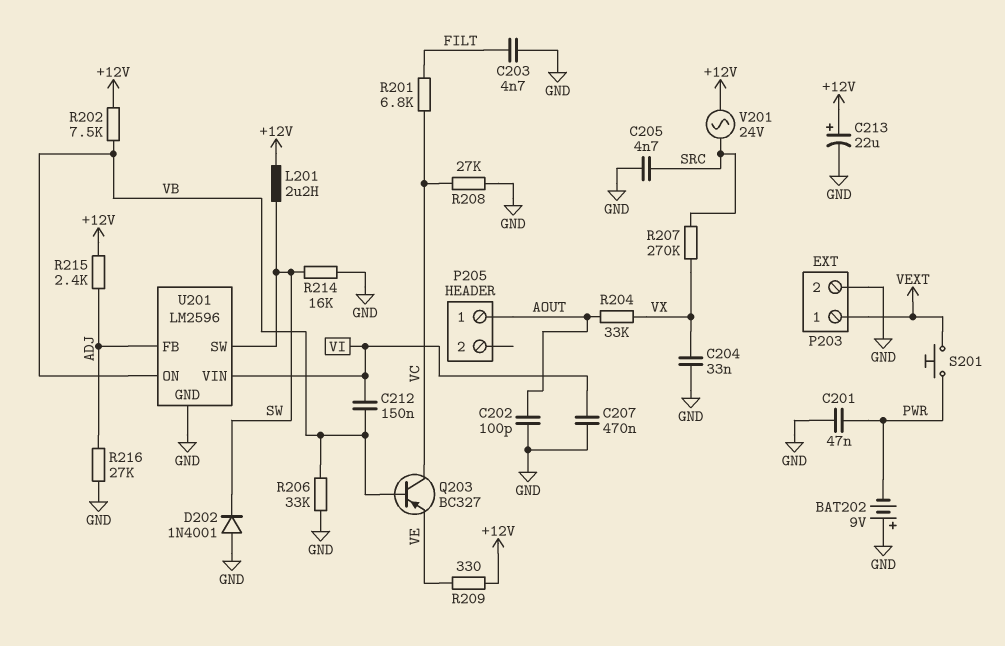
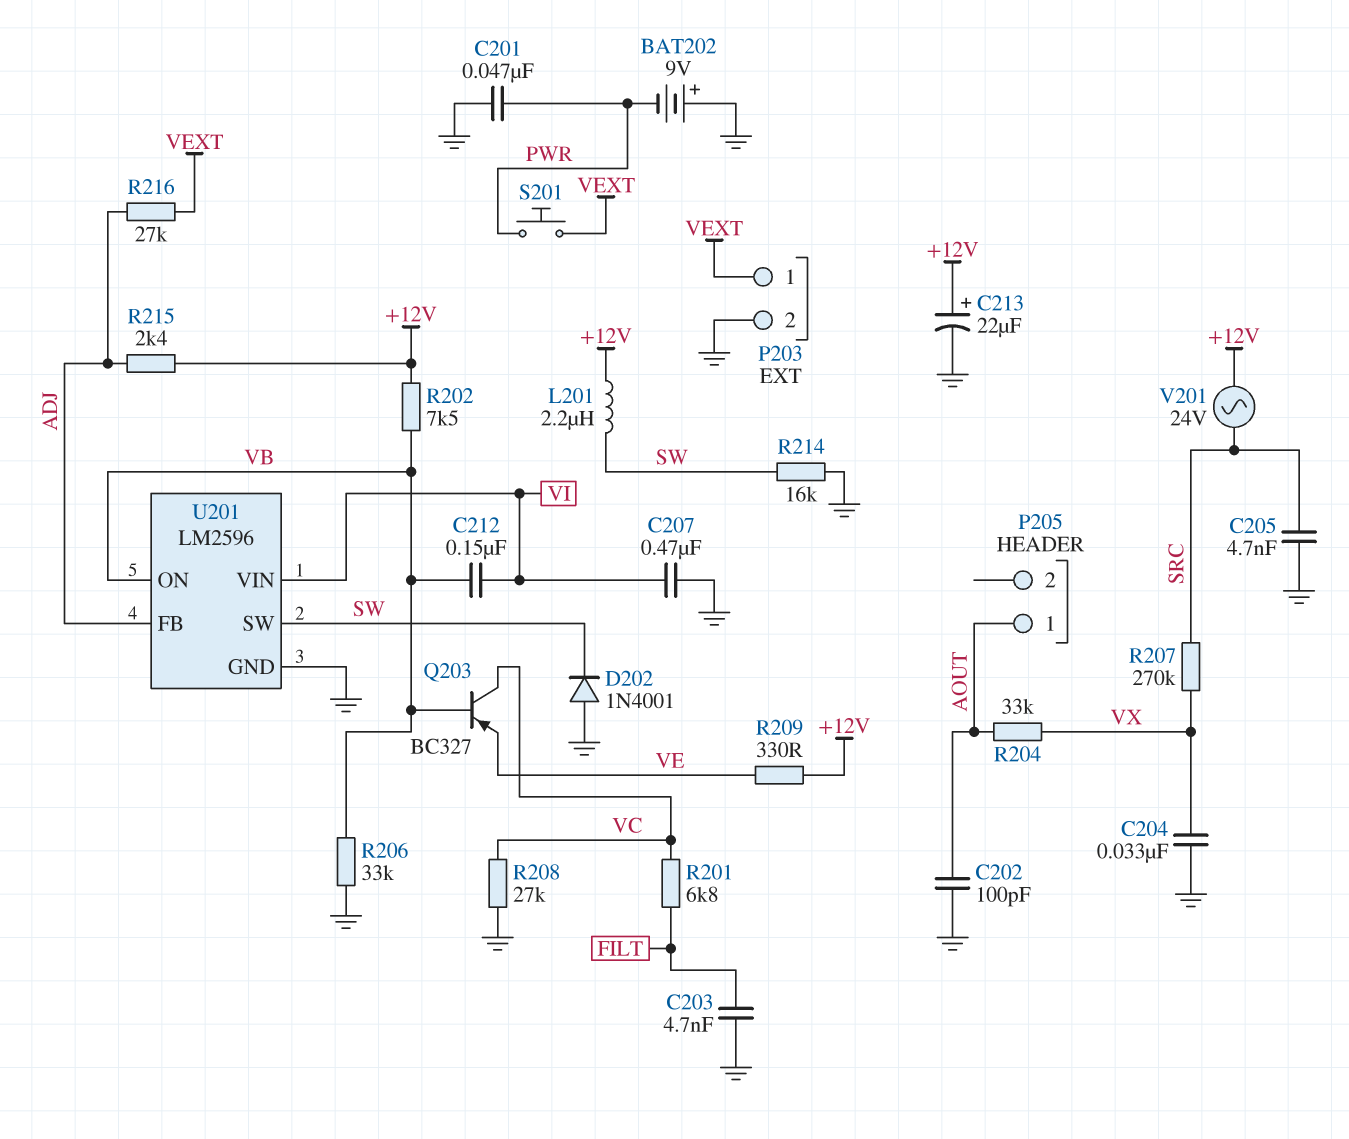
R216: 27k (ADJ, GND) -> 27k (ADJ, VEXT)

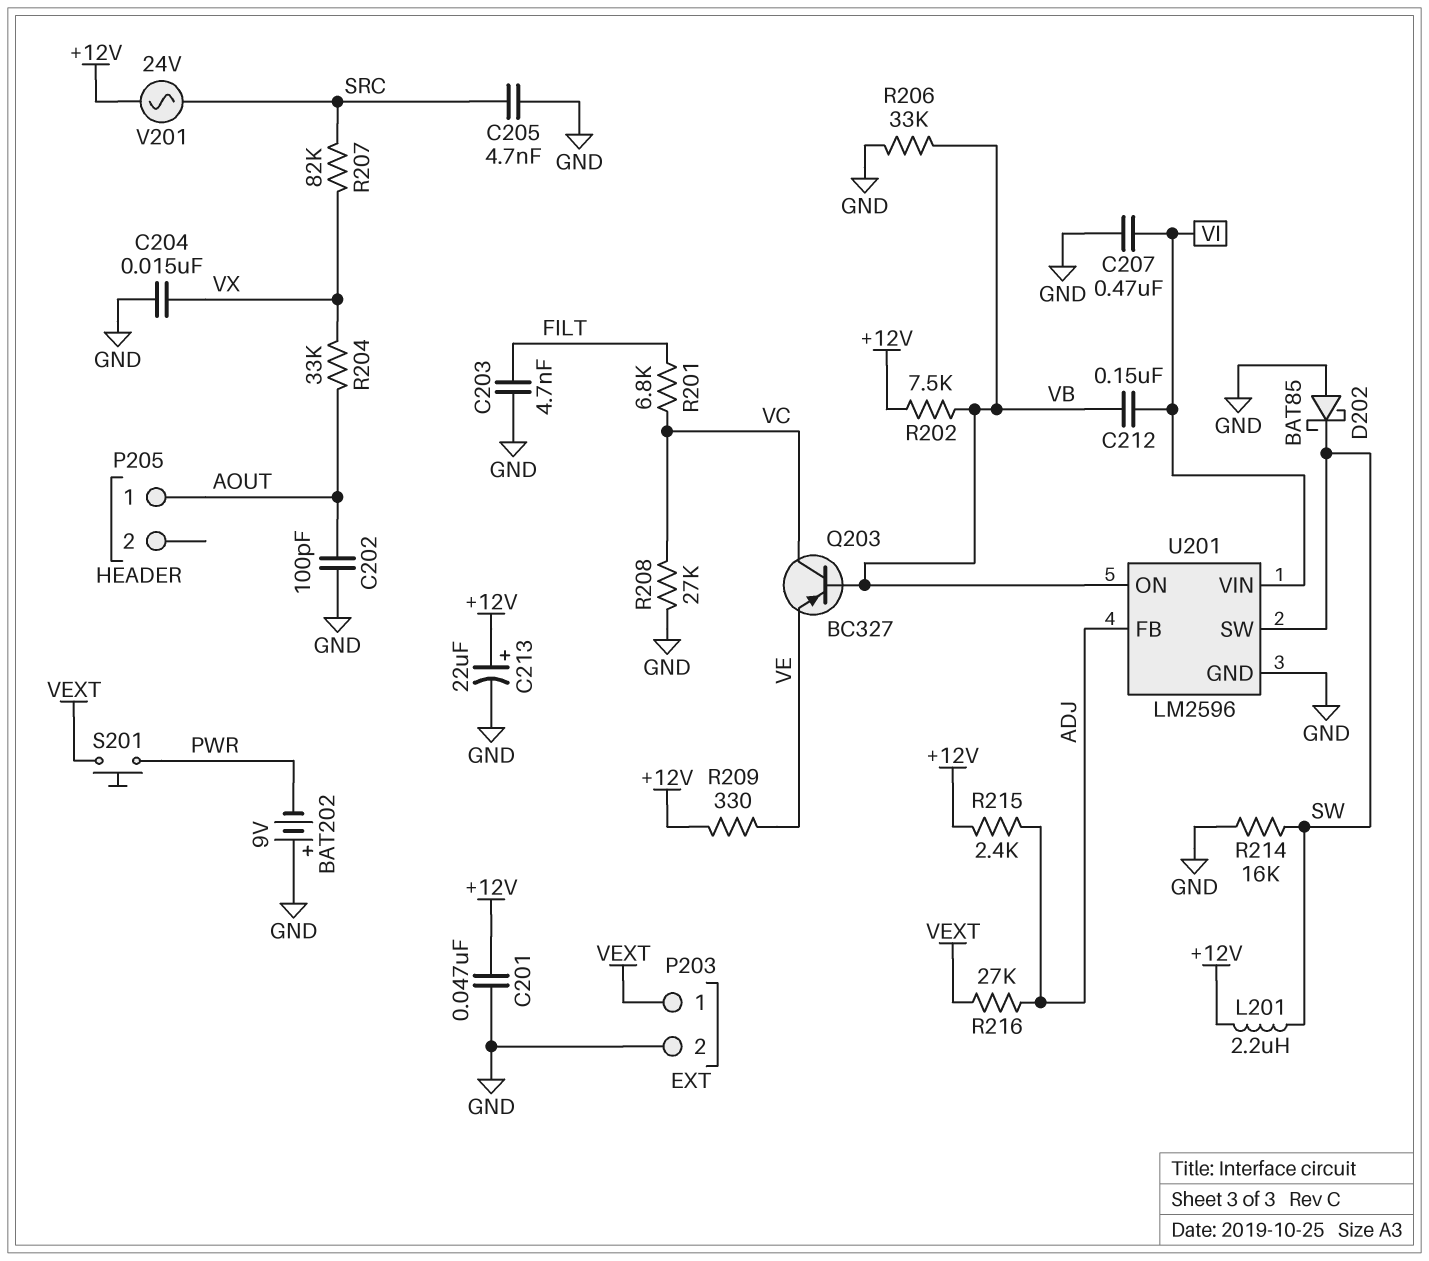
C201: 47nF (GND, PWR) -> 47nF (+12V, GND)
C204: 33nF (GND, VX) -> 15nF (GND, VX)
D202: diode 1N4001 (A GND, K SW) -> schottky BAT85 (A GND, K SW)
R207: 270k (SRC, VX) -> 82k (SRC, VX)

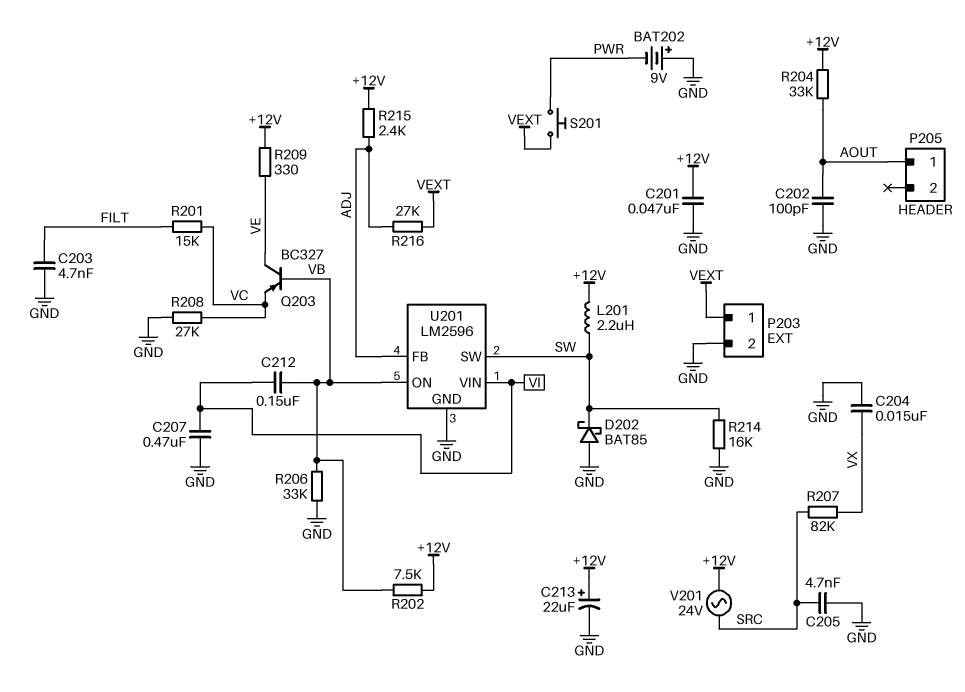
Q203: PNP BC327 (B VB, C VC, E VE) -> PNP BC327 (B VB, C VE, E VC)
R201: 6.8k (FILT, VC) -> 15k (FILT, VC)
R204: 33k (AOUT, VX) -> 33k (+12V, AOUT)

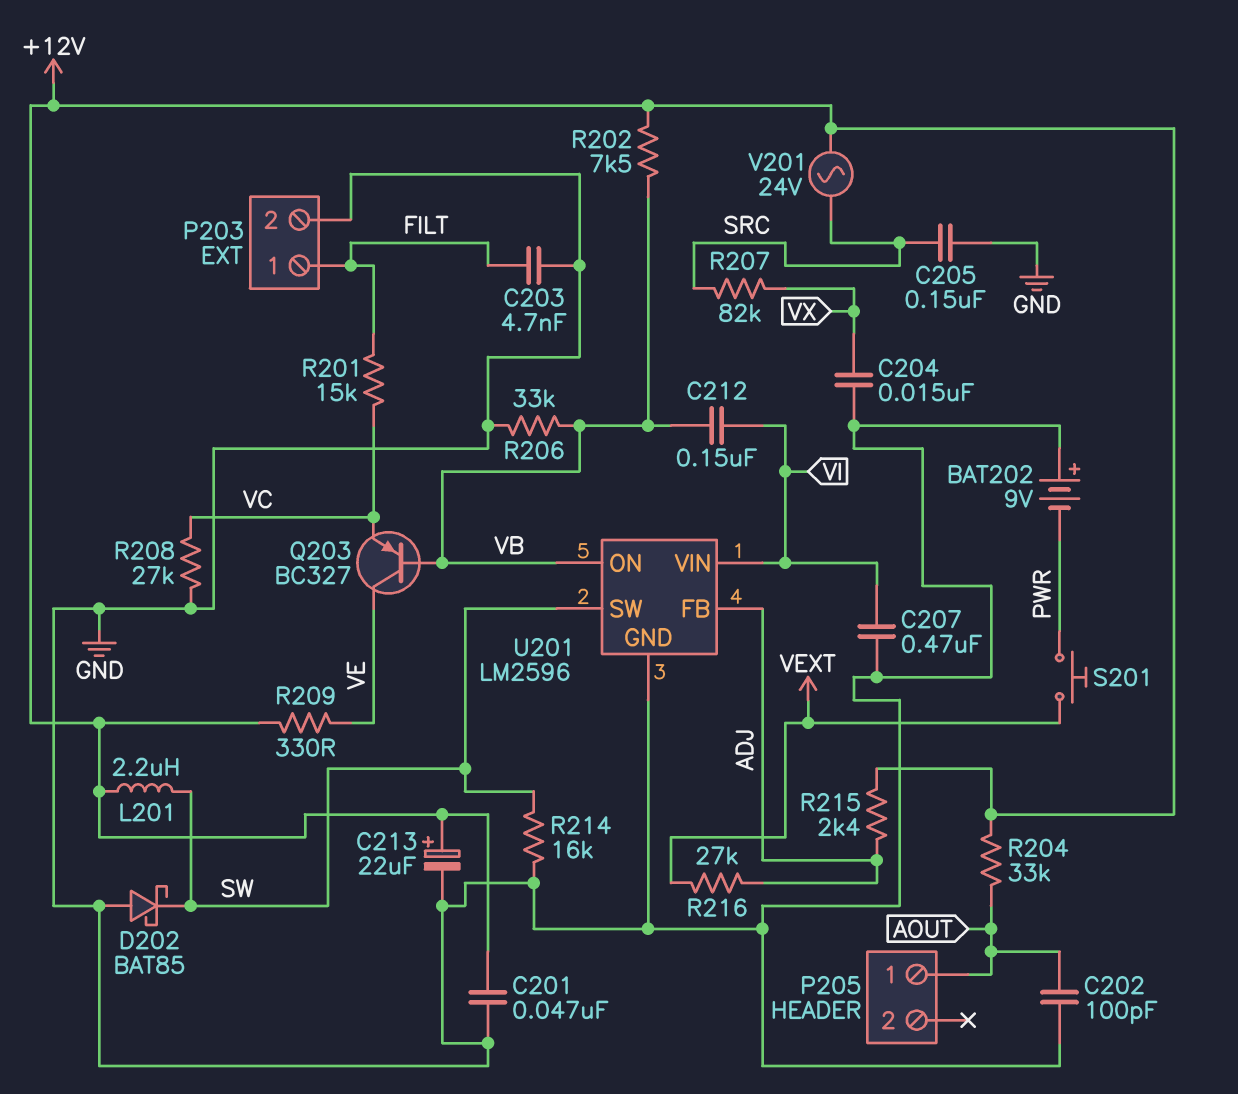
C205: 4.7nF (GND, SRC) -> 150nF (GND, SRC)
P203 pin 1: VEXT -> FILT

